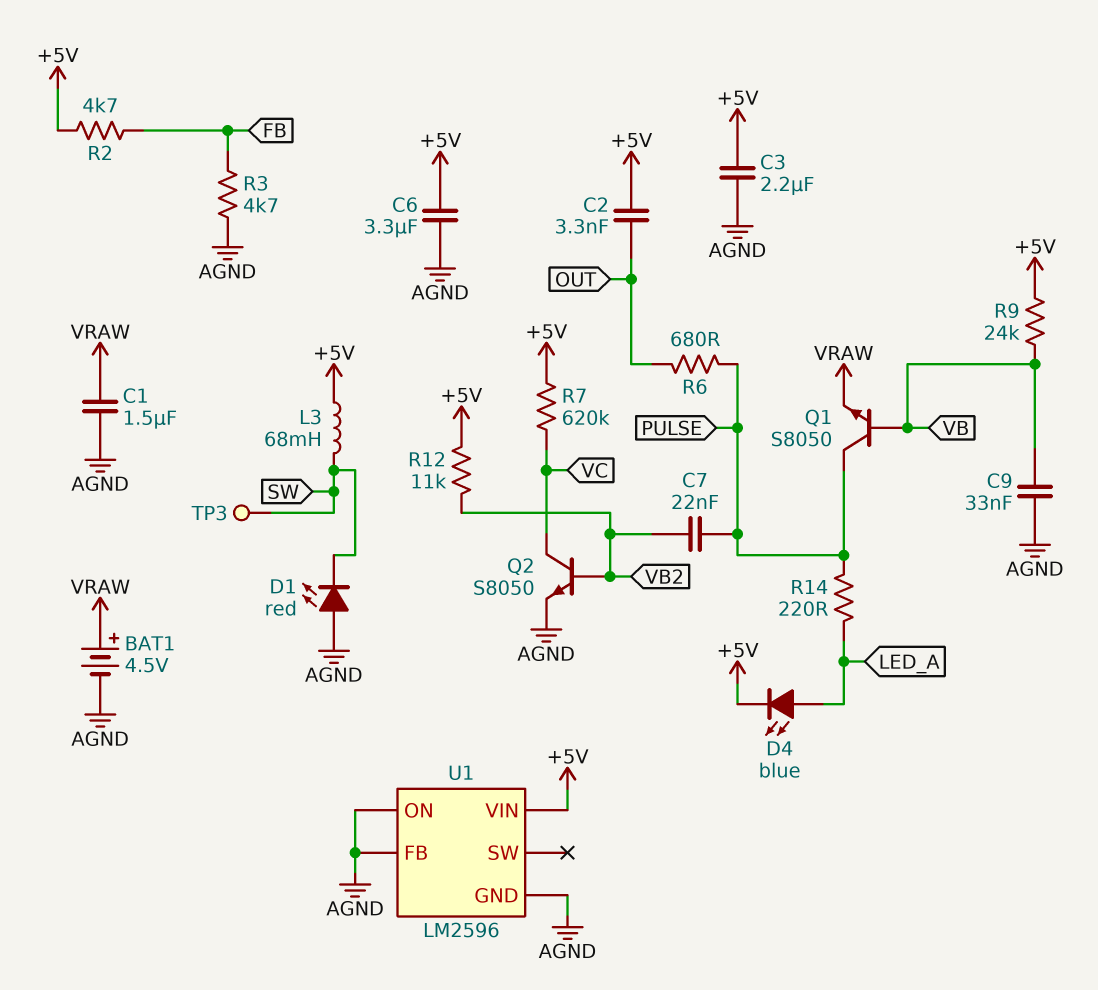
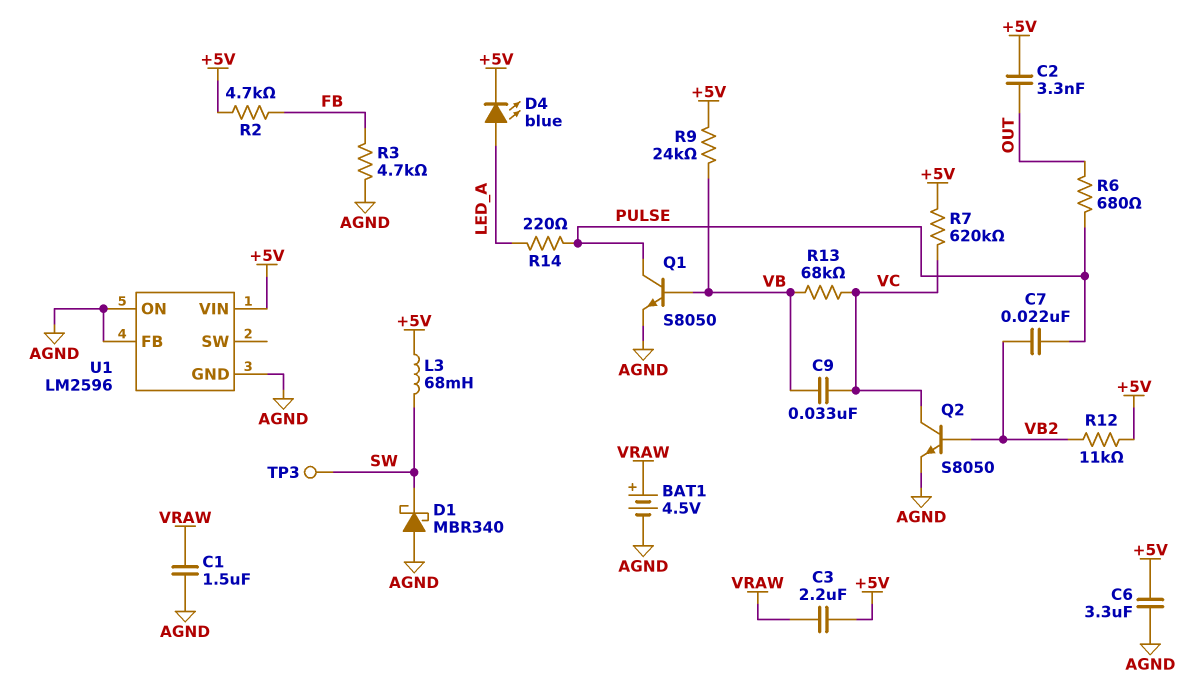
C3: 2.2uF (+5V, AGND) -> 2.2uF (+5V, VRAW)
C9: 33nF (AGND, VB) -> 33nF (VB, VC)
D1: LED red (A AGND, K SW) -> schottky MBR340 (A AGND, K SW)
Q1: NPN S8050 (B VB, C PULSE, E VRAW) -> NPN S8050 (B VB, C PULSE, E AGND)
R13: none -> 68k (VB, VC)

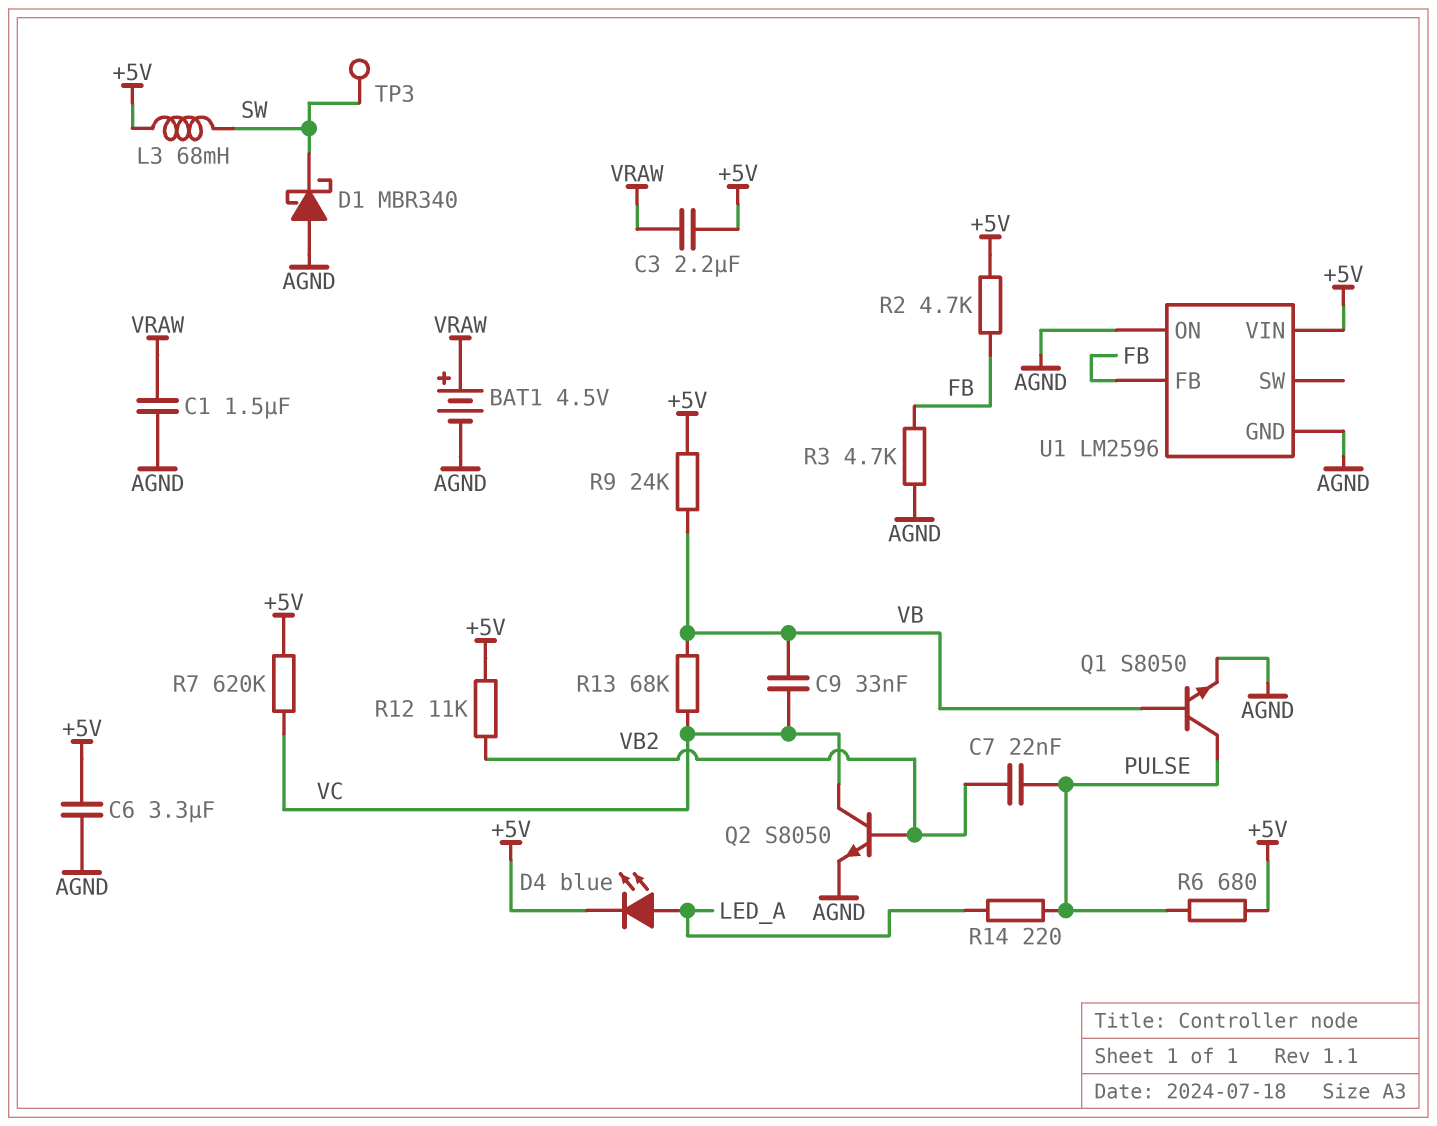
C2: 3.3nF (+5V, OUT) -> none
R6: 680 (OUT, PULSE) -> 680 (+5V, PULSE)
U1 pin FB: AGND -> FB

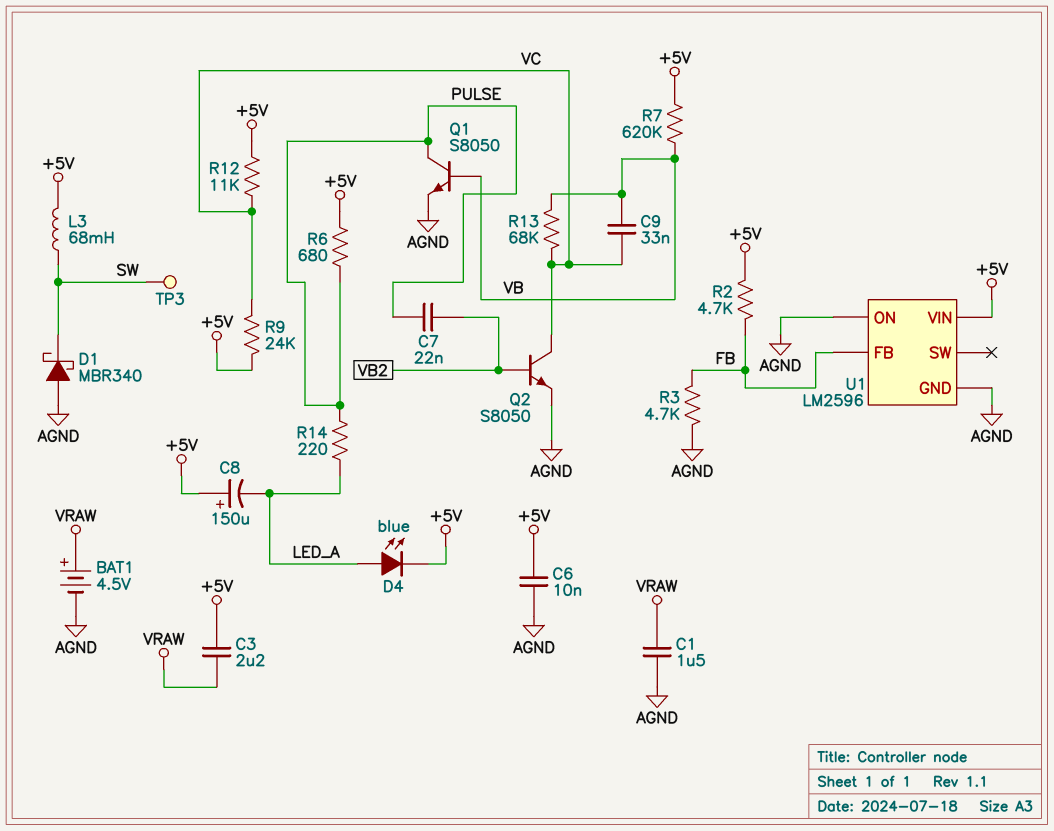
C6: 3.3uF (+5V, AGND) -> 10nF (+5V, AGND)
C8: none -> 150uF (plus +5V, minus LED_A)
R7: 620k (+5V, VC) -> 620k (+5V, VB)
R9: 24k (+5V, VB) -> 24k (+5V, VC)
R12: 11k (+5V, VB2) -> 11k (+5V, VC)

